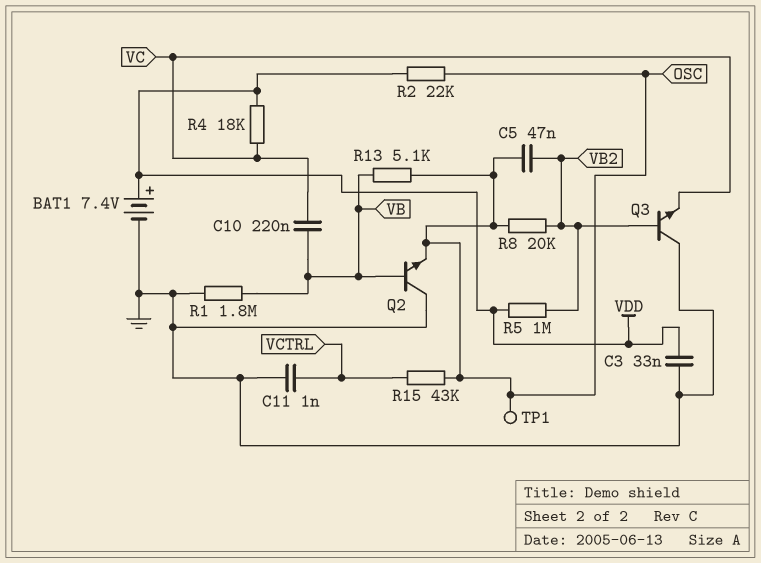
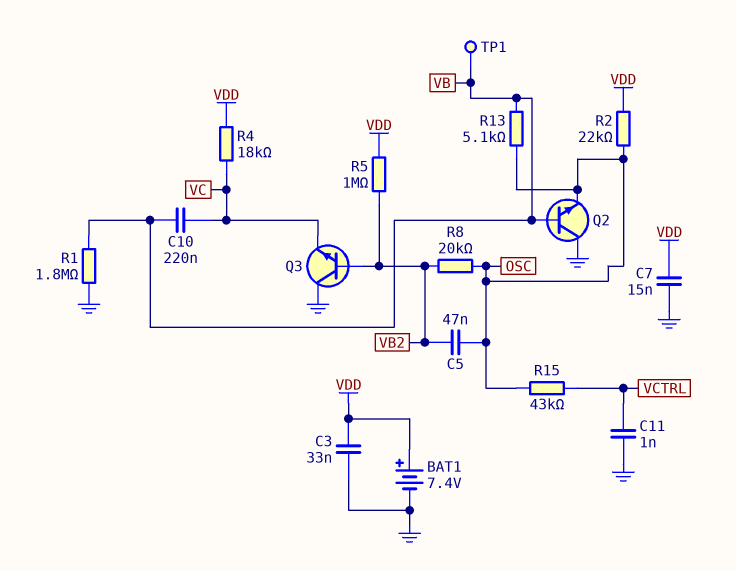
C7: none -> 15nF (GND, VDD)
TP1: test point (OSC) -> test point (VB)

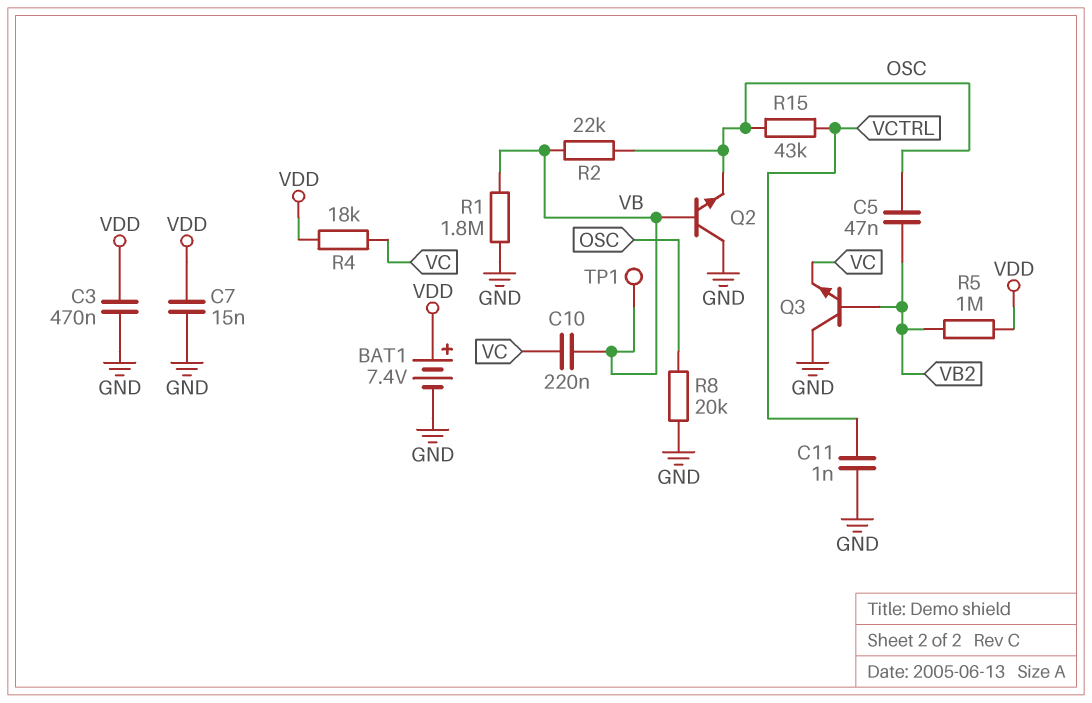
C3: 33nF (GND, VDD) -> 470nF (GND, VDD)
R2: 22k (OSC, VDD) -> 22k (OSC, VB)
R8: 20k (OSC, VB2) -> 20k (GND, OSC)
R13: 5.1k (OSC, VB) -> none

